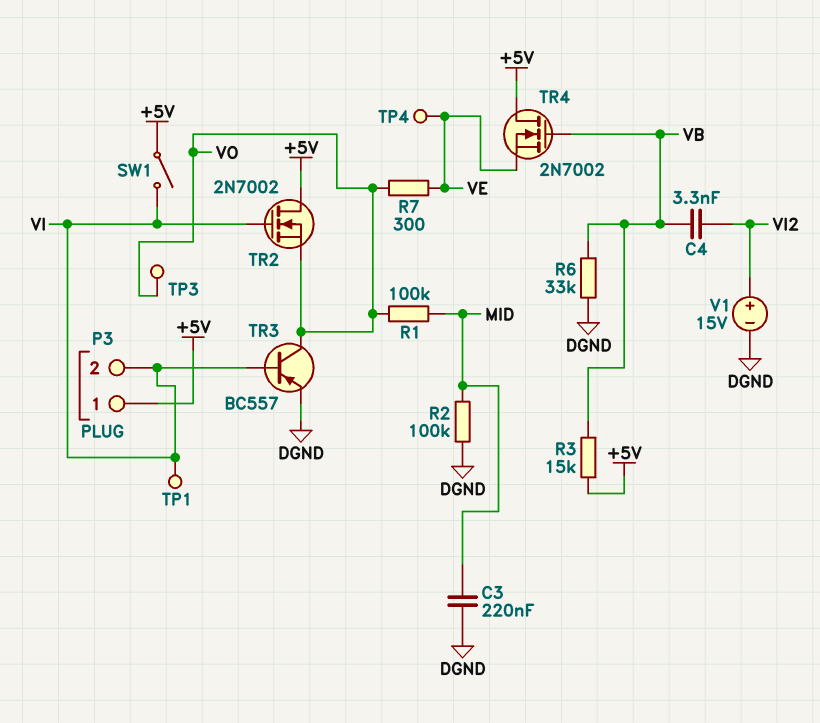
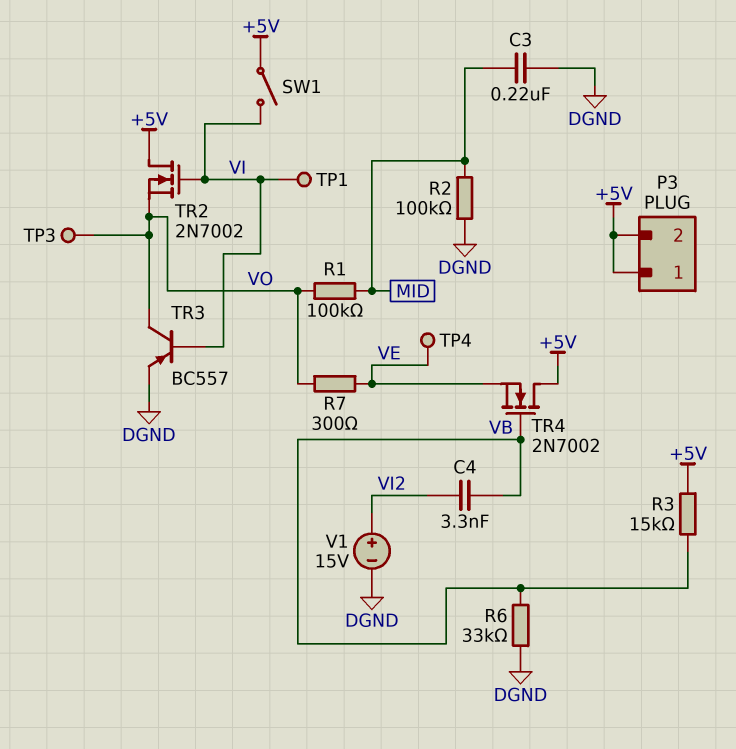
P3 pin 2: VI -> +5V

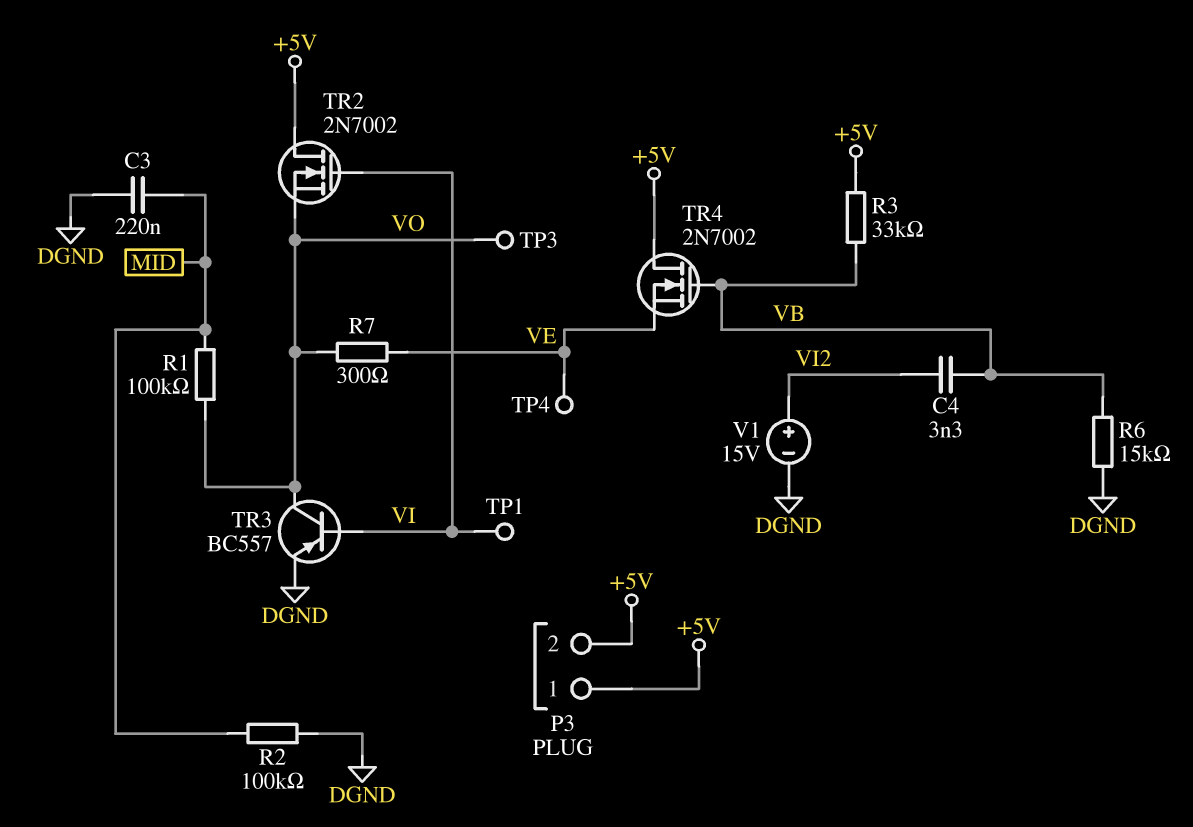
R3: 15k (+5V, VB) -> 33k (+5V, VB)
R6: 33k (DGND, VB) -> 15k (DGND, VB)
SW1: switch (+5V, VI) -> none

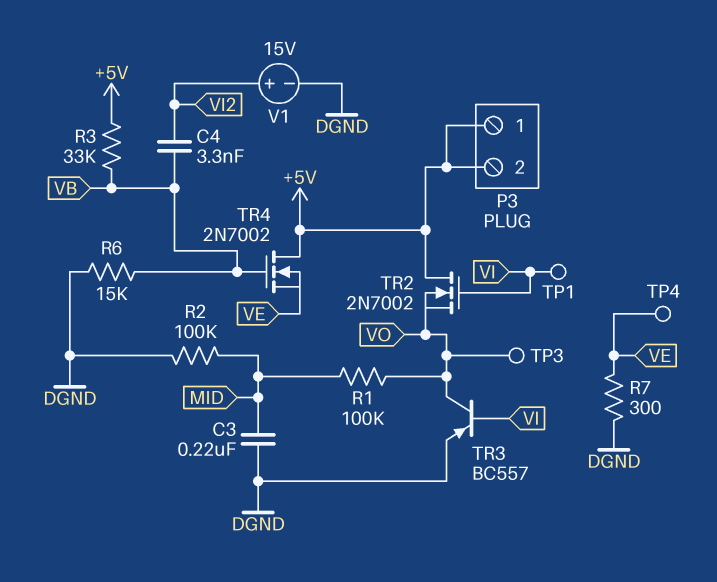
R7: 300 (VE, VO) -> 300 (DGND, VE)

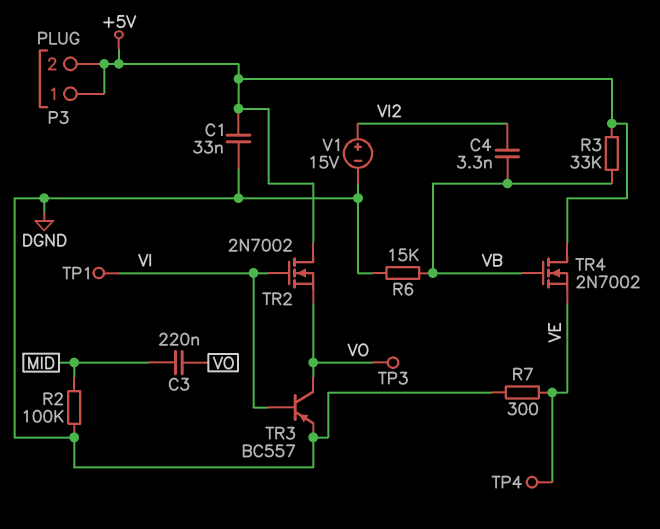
C1: none -> 33nF (+5V, DGND)
C3: 220nF (DGND, MID) -> 220nF (MID, VO)
R1: 100k (MID, VO) -> none

